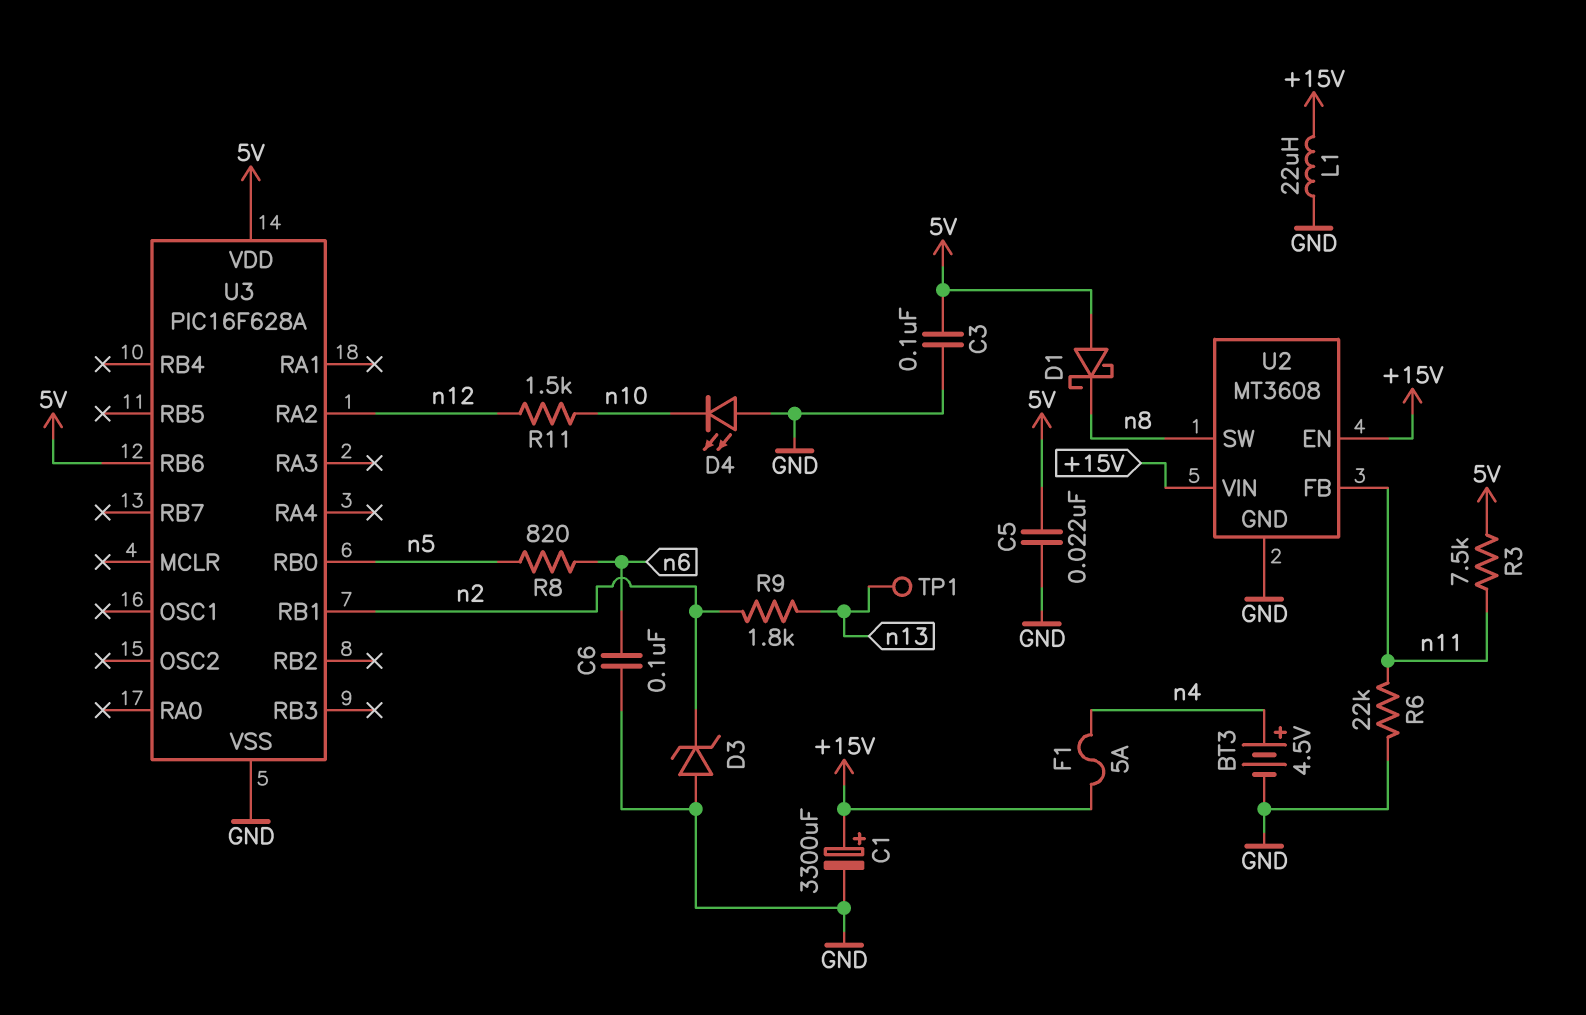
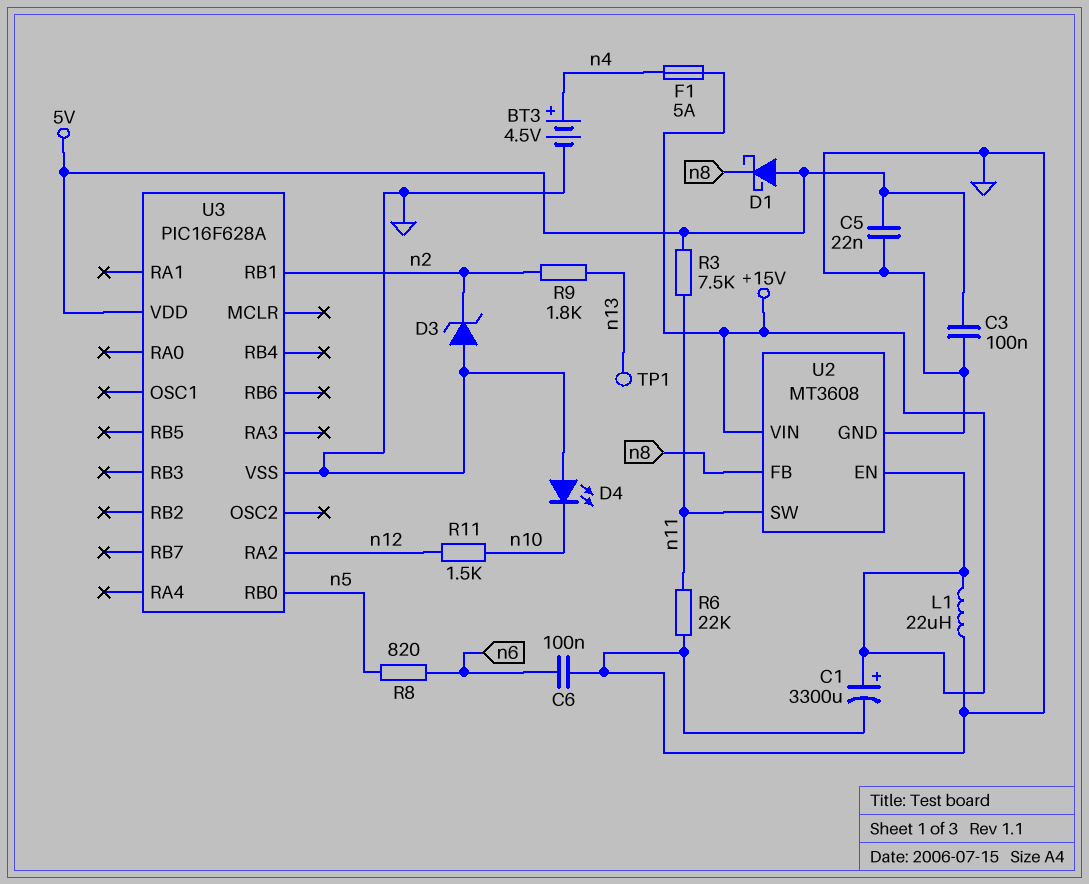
U2 pin FB: n11 -> n8
U2 pin SW: n8 -> n11
U3 pin RB6: 5V -> none

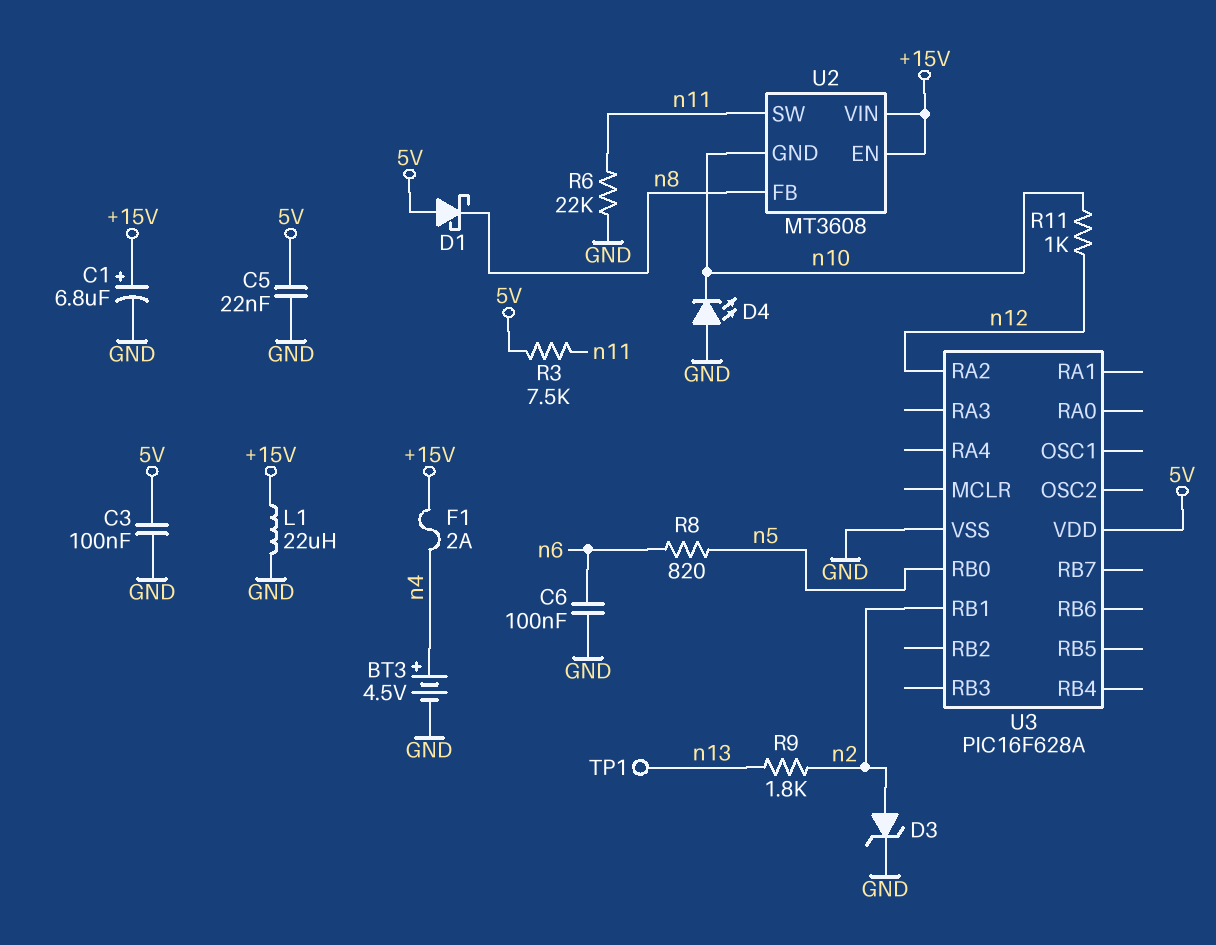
C1: 3300uF (plus +15V, minus GND) -> 6.8uF (plus +15V, minus GND)
D3: zener (A GND, K n2) -> zener (A n2, K GND)
F1: 5A (+15V, n4) -> 2A (+15V, n4)
R11: 1.5k (n10, n12) -> 1k (n10, n12)
U2 pin GND: GND -> n10

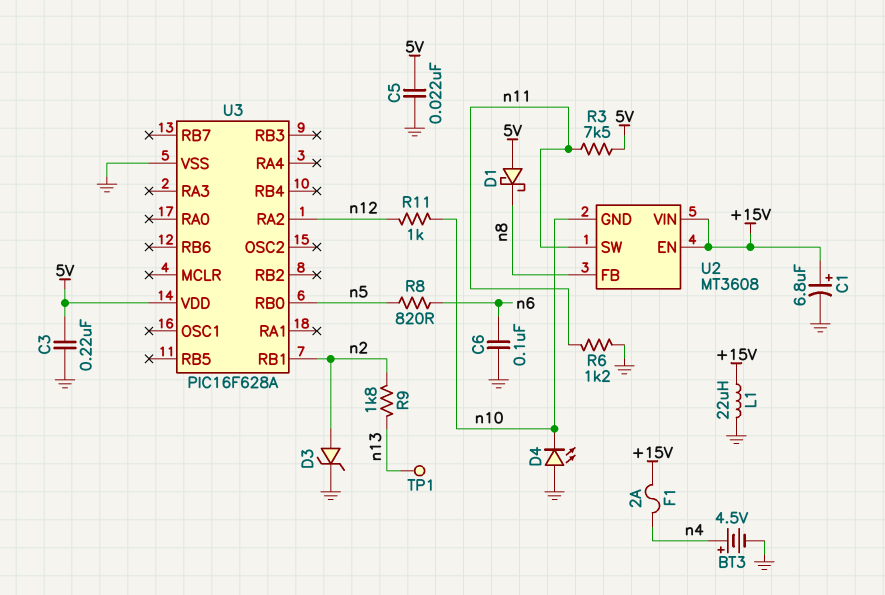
C3: 100nF (5V, GND) -> 220nF (5V, GND)
R6: 22k (GND, n11) -> 1.2k (GND, n11)

